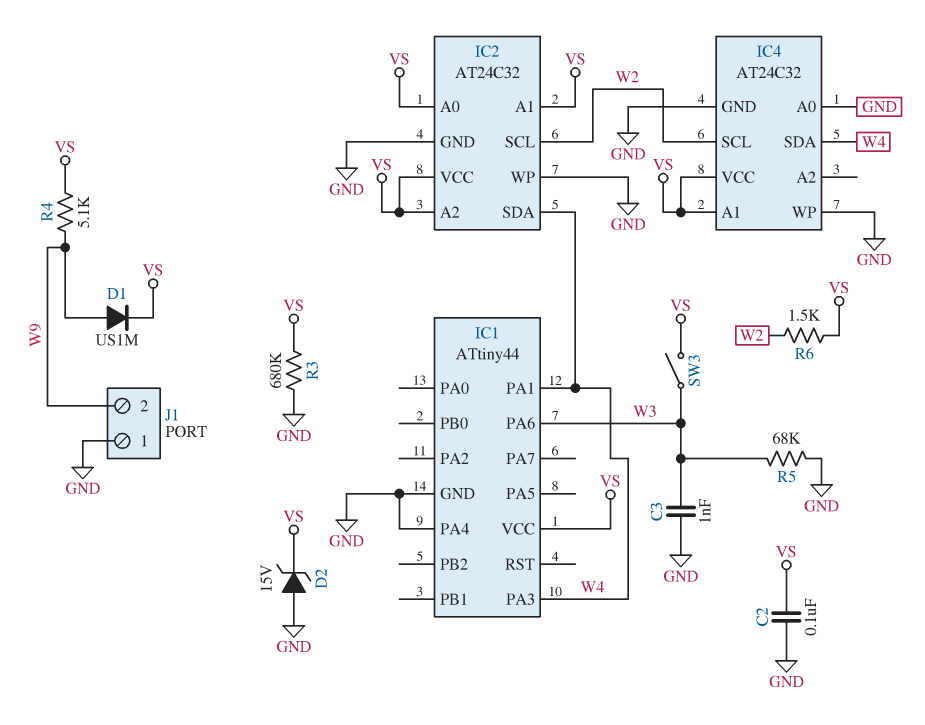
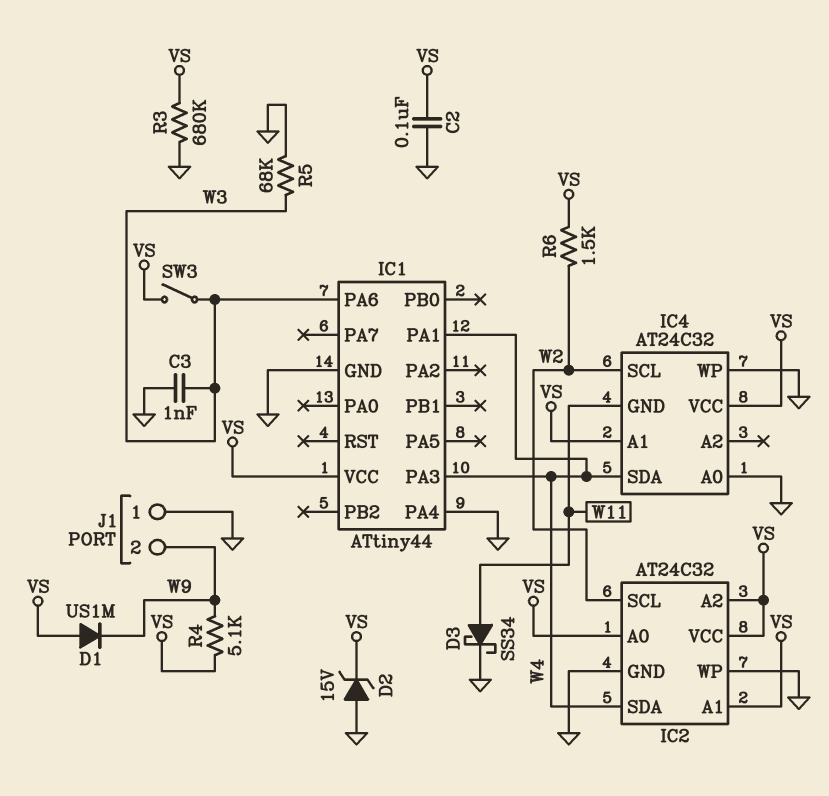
D1: diode US1M (A W9, K VS) -> diode US1M (A VS, K W9)
D3: none -> schottky SS34 (A W11, K GND)
IC4 pin GND: GND -> W11

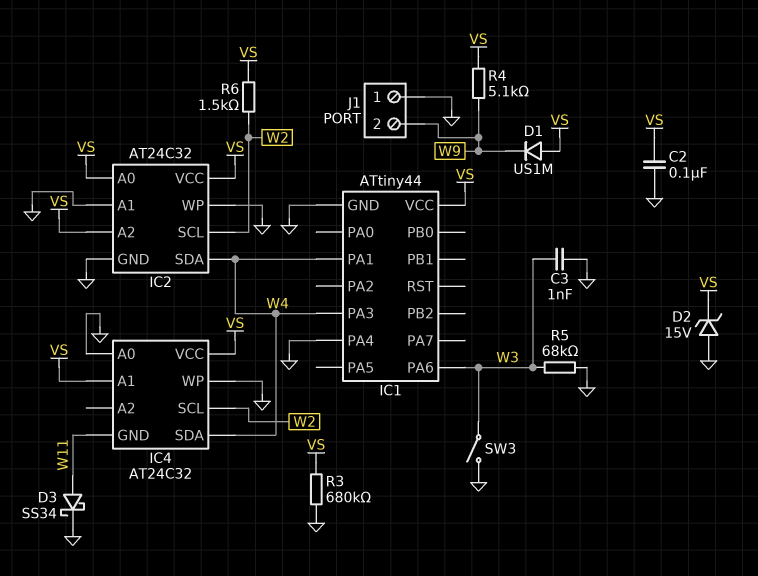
IC2 pin A1: VS -> GND
SW3: switch (VS, W3) -> switch (GND, W3)

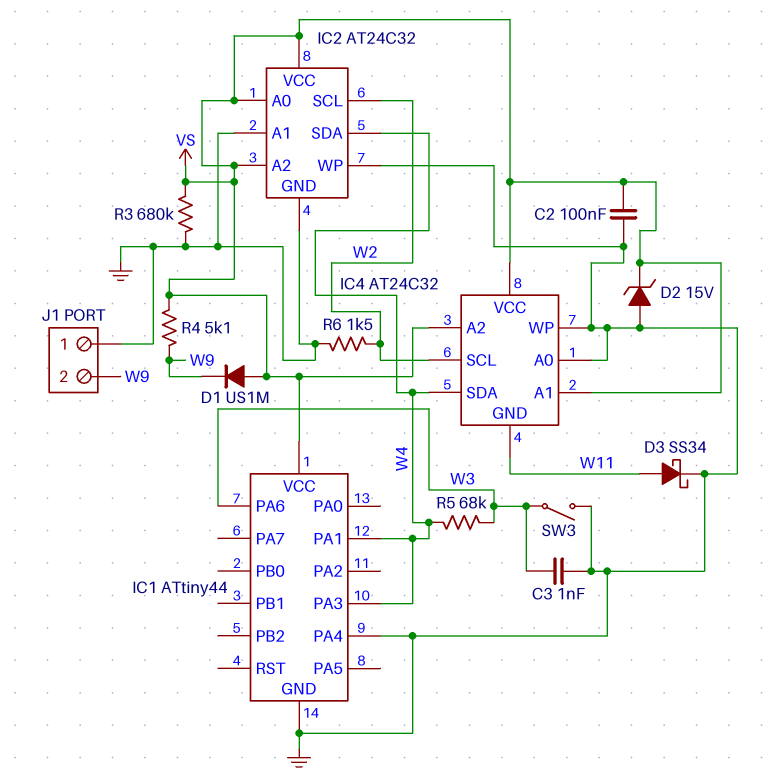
IC4 pin A2: none -> VS
R5: 68k (GND, W3) -> 68k (W3, W4)
R6: 1.5k (VS, W2) -> 1.5k (GND, W2)

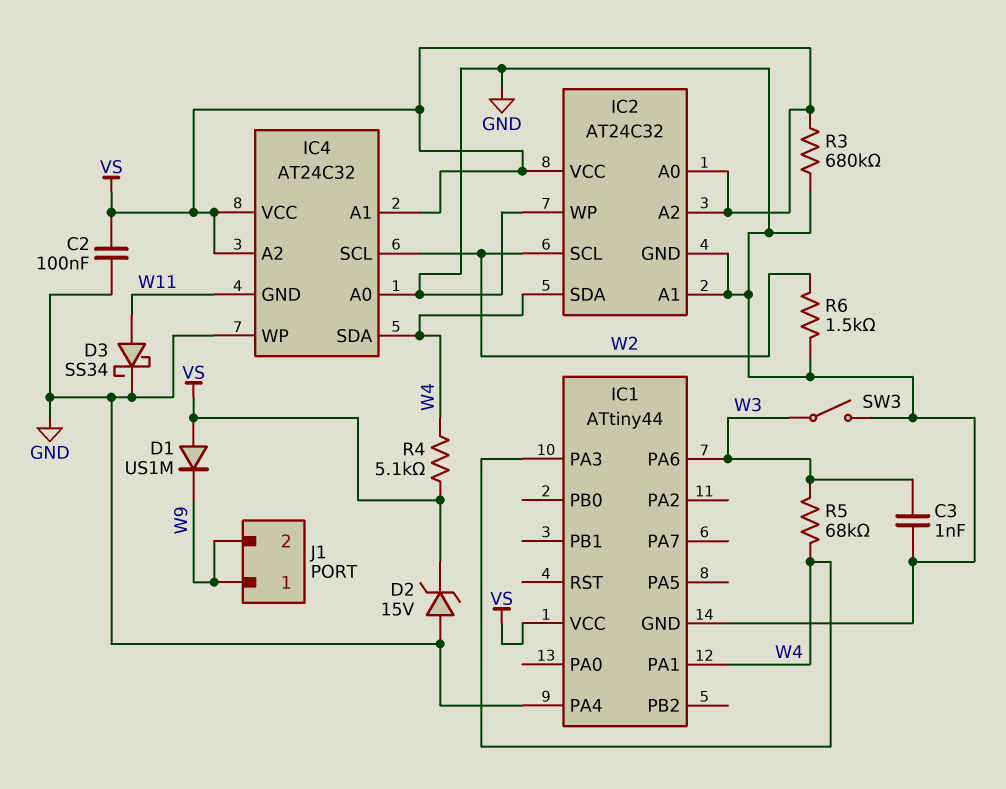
J1 pin 1: GND -> W9
R4: 5.1k (VS, W9) -> 5.1k (VS, W4)

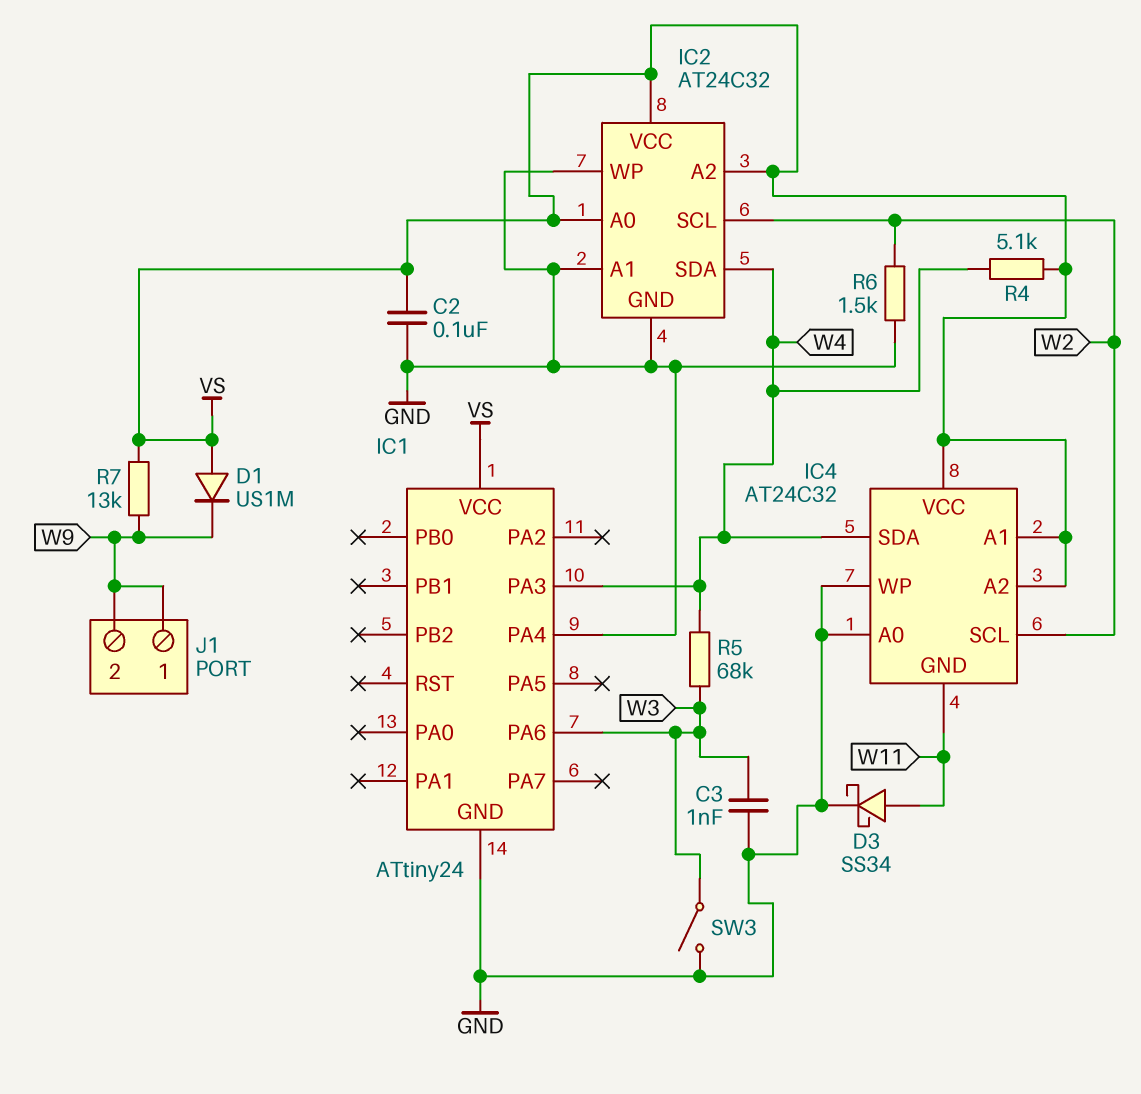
D2: zener 15V (A GND, K VS) -> none
IC1: ATtiny44 -> ATtiny24
IC1 pin PA1: W4 -> none
R3: 680k (GND, VS) -> none
R7: none -> 13k (VS, W9)

